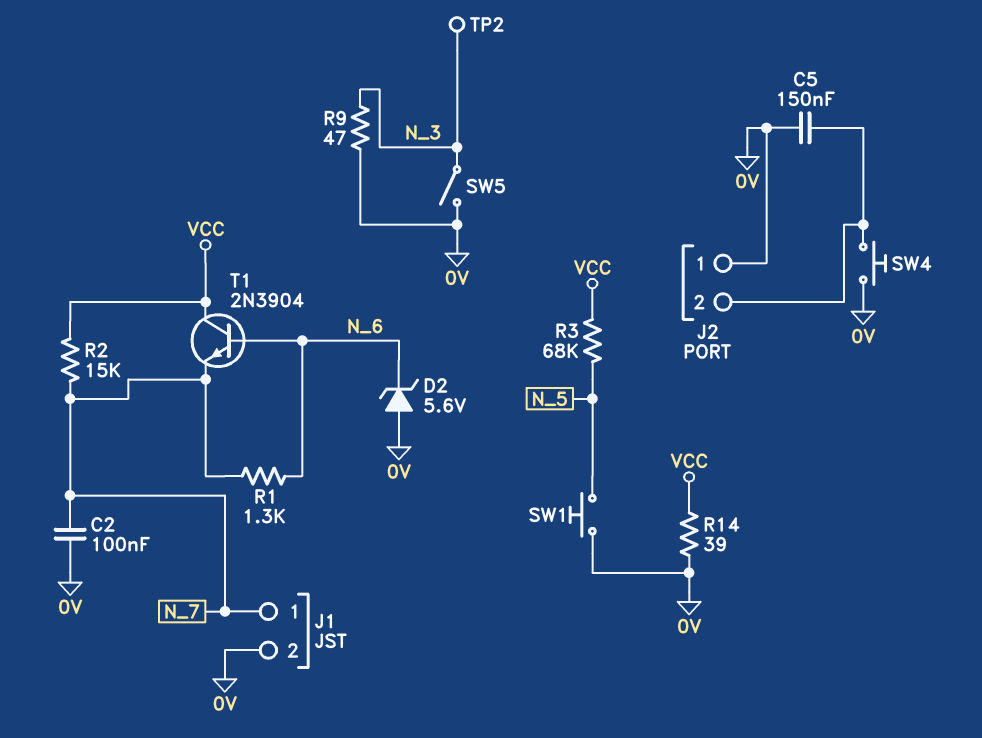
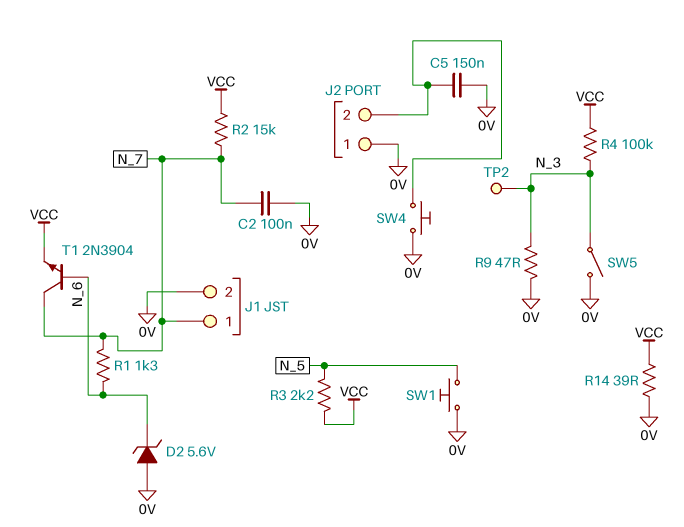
R3: 68k (N_5, VCC) -> 2.2k (N_5, VCC)
R4: none -> 100k (N_3, VCC)
T1: NPN 2N3904 (B N_6, C VCC, E N_7) -> NPN 2N3904 (B N_6, C N_7, E VCC)

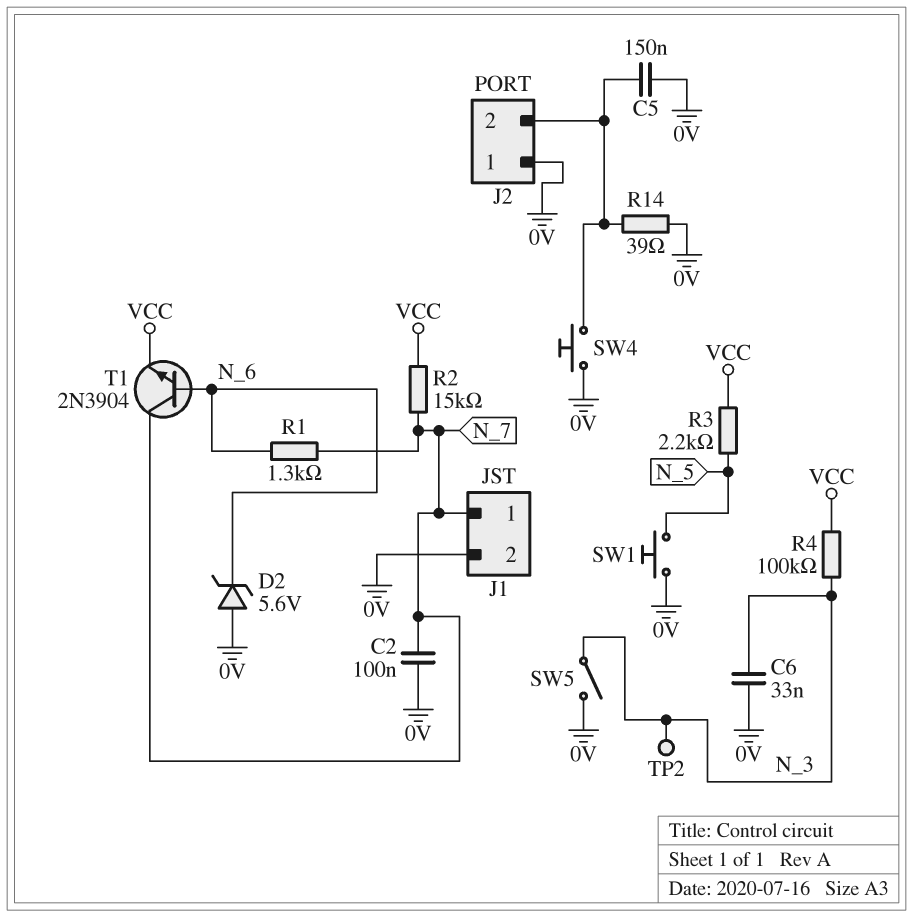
C6: none -> 33nF (0V, N_3)
R9: 47 (0V, N_3) -> none
R14: 39 (0V, VCC) -> 39 (0V, J2/2)

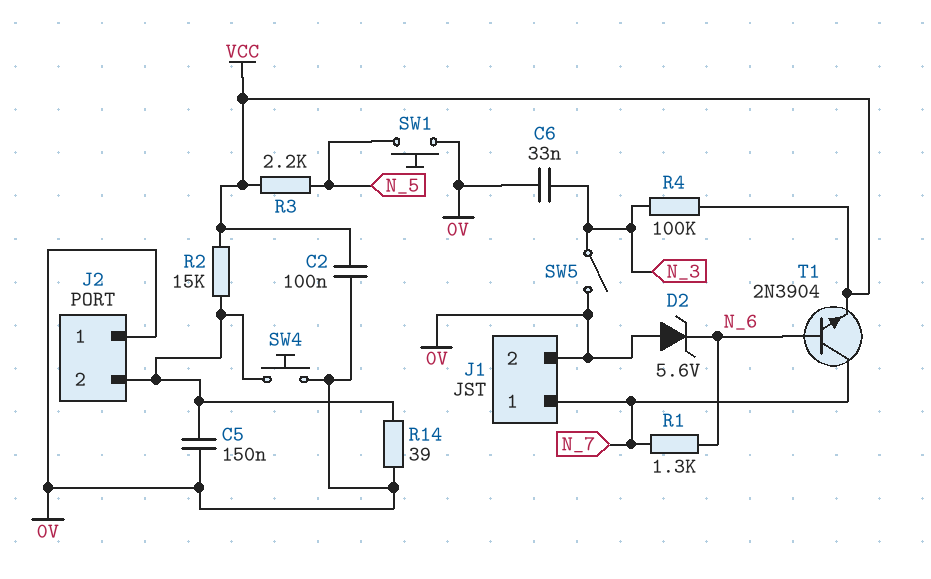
C2: 100nF (0V, N_7) -> 100nF (0V, VCC)
R2: 15k (N_7, VCC) -> 15k (J2/2, VCC)
TP2: test point (N_3) -> none

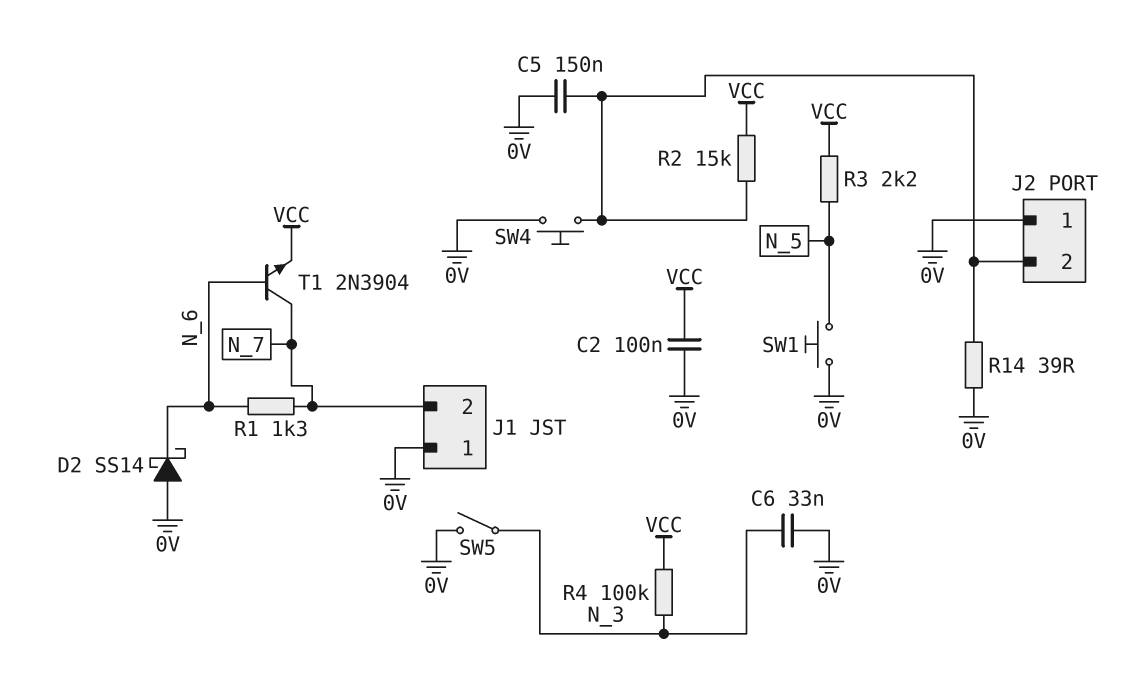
D2: zener 5.6V (A 0V, K N_6) -> schottky SS14 (A 0V, K N_6)
J1 pin 1: N_7 -> 0V
J1 pin 2: 0V -> N_7

